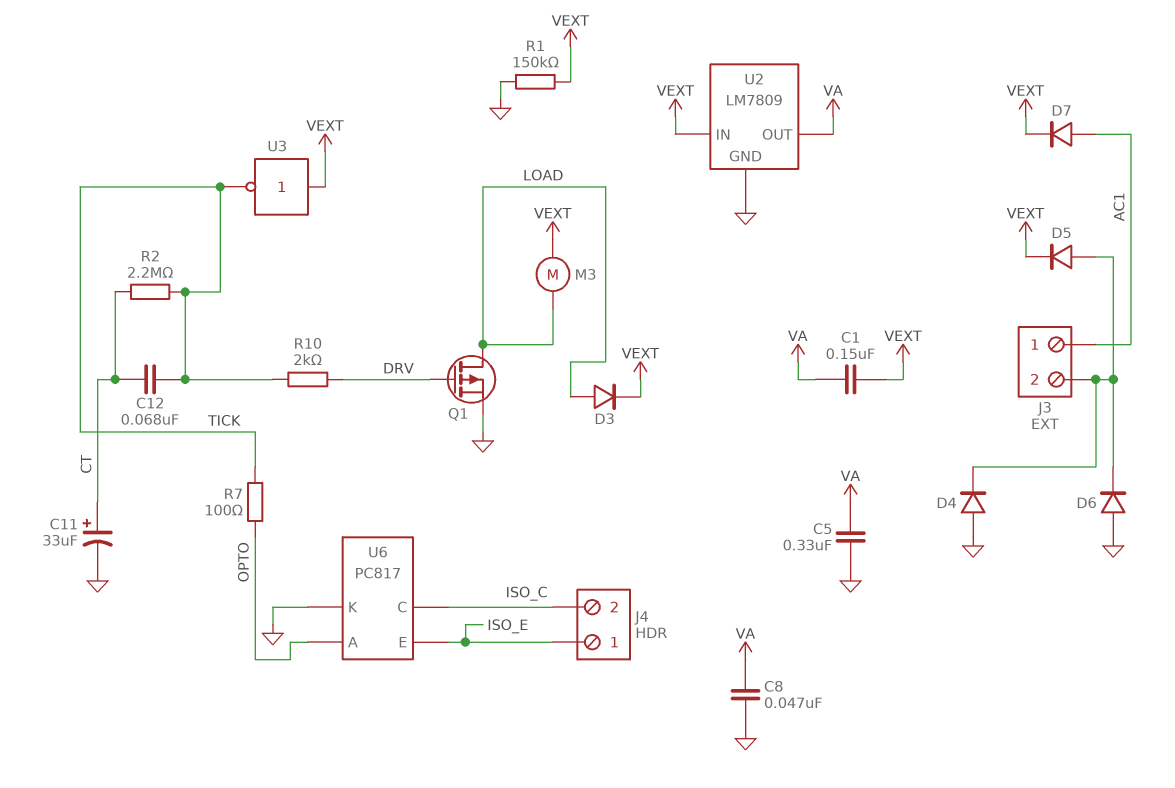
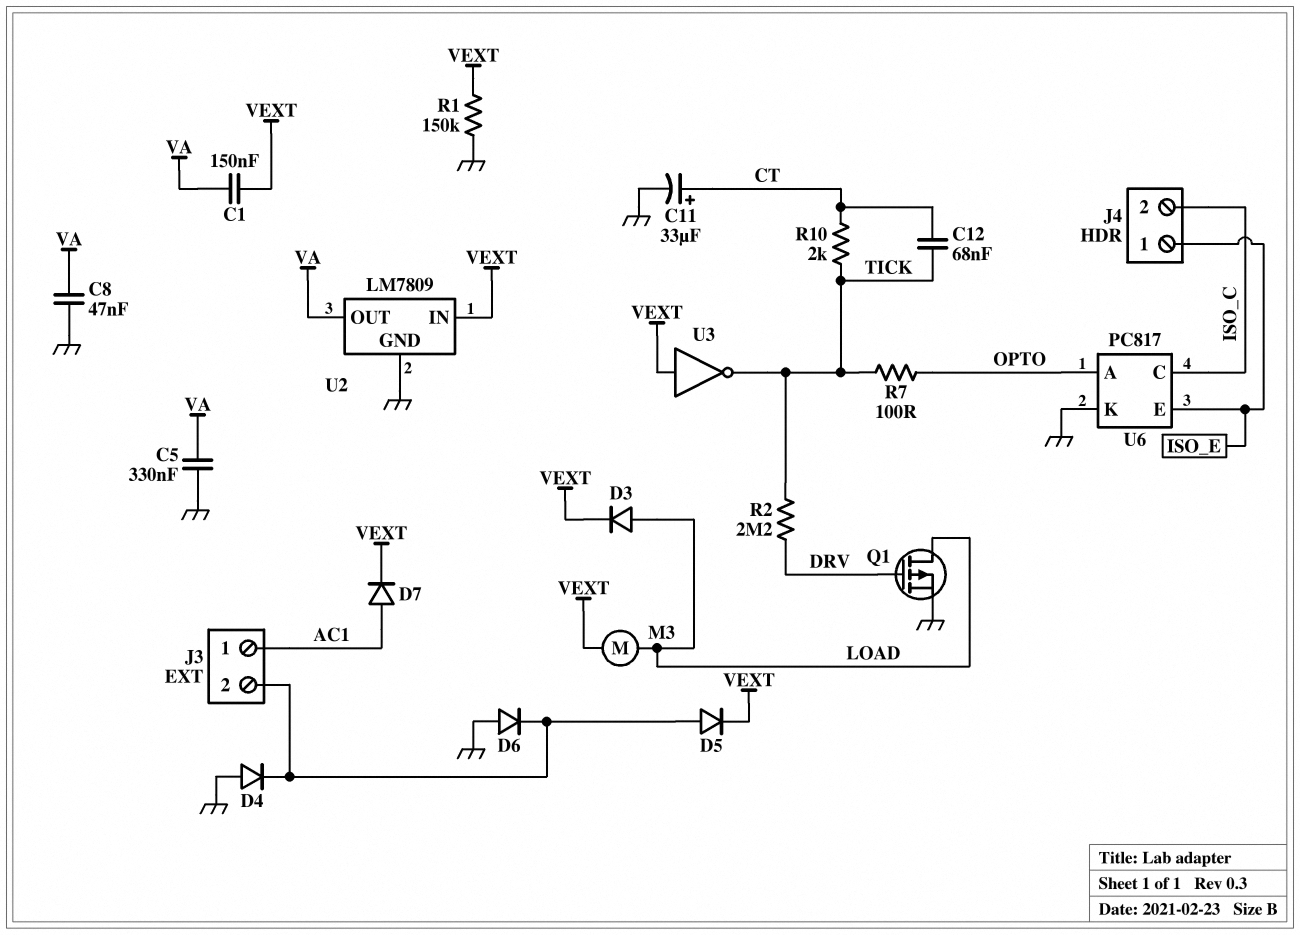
R2: 2.2M (CT, TICK) -> 2.2M (DRV, TICK)
R10: 2k (DRV, TICK) -> 2k (CT, TICK)

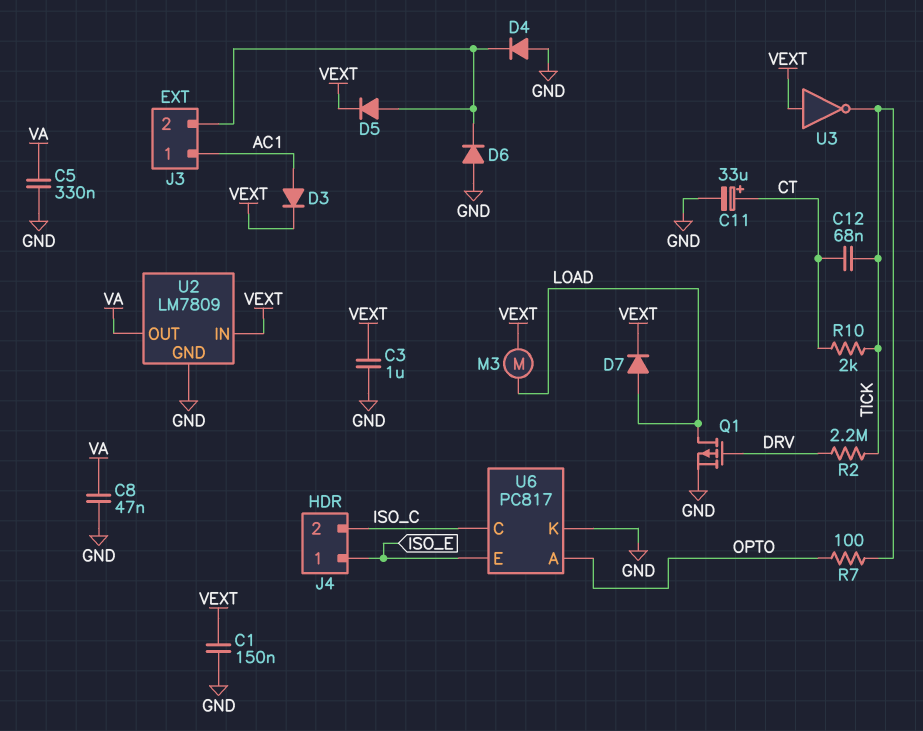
C1: 150nF (VA, VEXT) -> 150nF (GND, VEXT)
C3: none -> 1uF (GND, VEXT)
D3: diode (A LOAD, K VEXT) -> diode (A AC1, K VEXT)
D7: diode (A AC1, K VEXT) -> diode (A LOAD, K VEXT)
R1: 150k (GND, VEXT) -> none

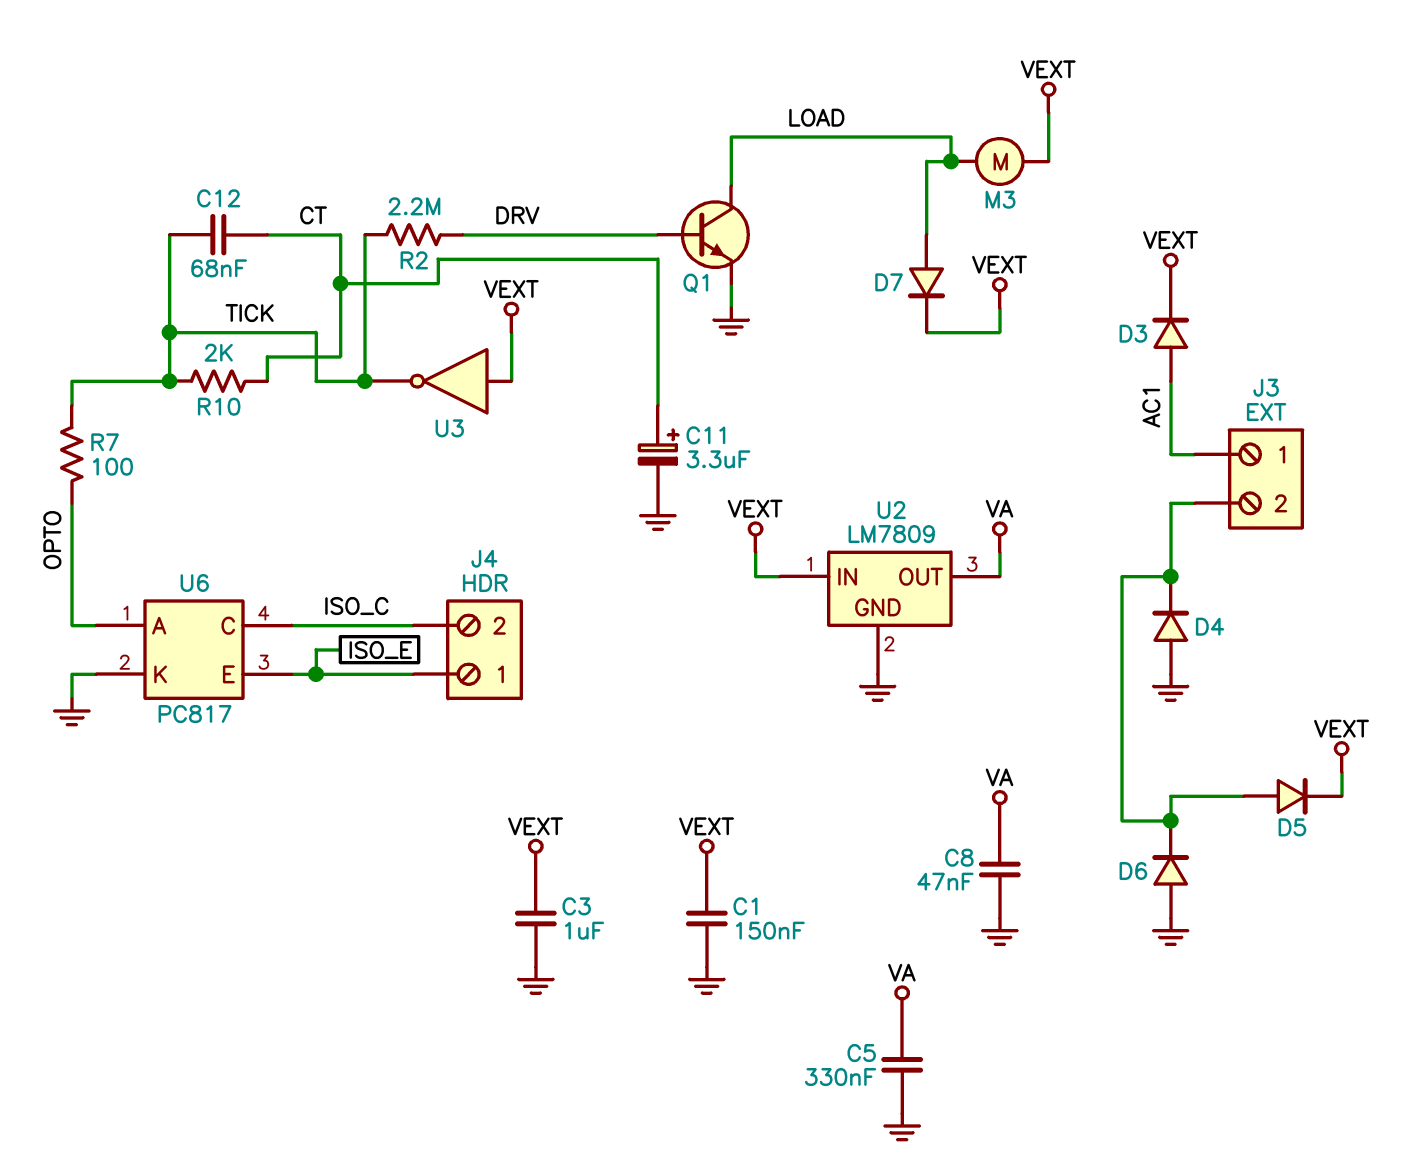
C11: 33uF (plus CT, minus GND) -> 3.3uF (plus CT, minus GND)
Q1: PMOS (G DRV, D LOAD, S GND) -> NPN (B DRV, C LOAD, E GND)

